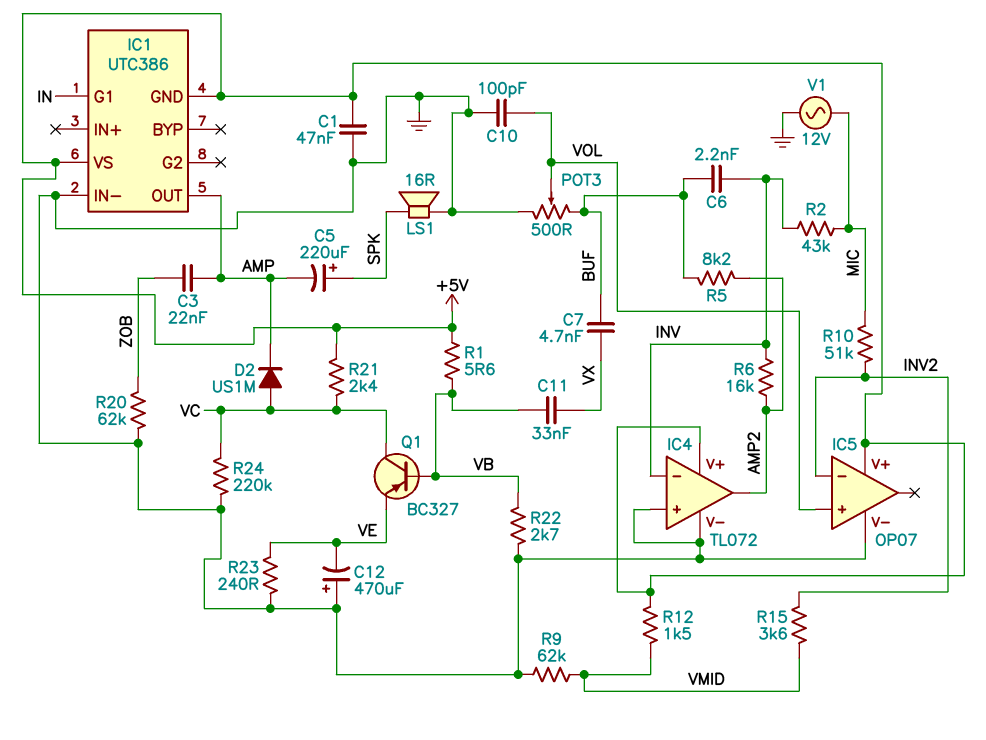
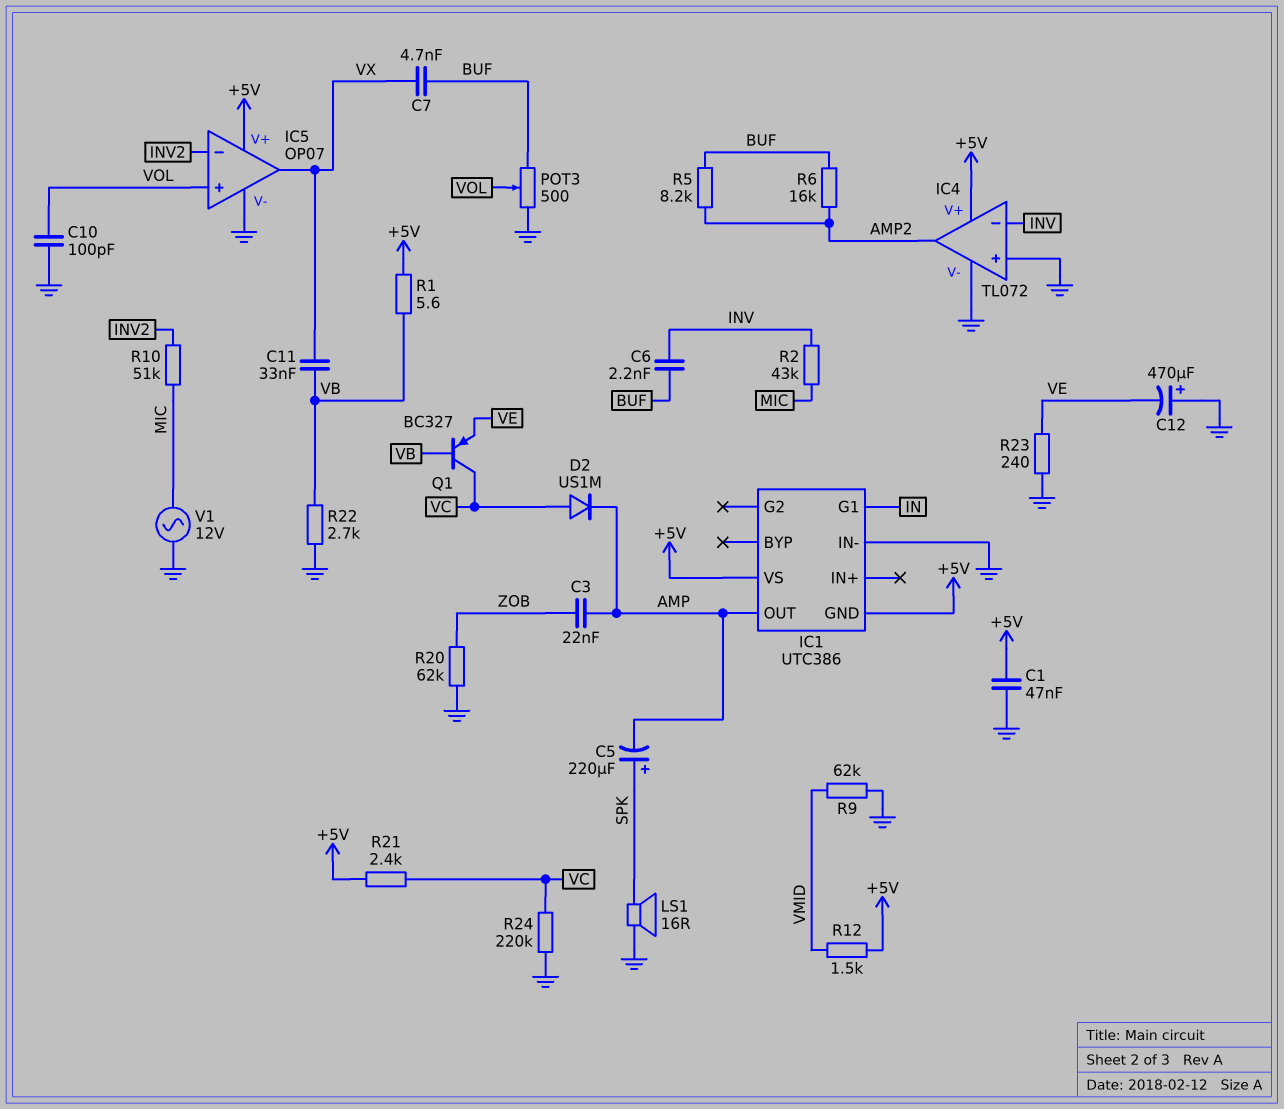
IC5 pin out: none -> VX
R6: 16k (AMP2, INV) -> 16k (AMP2, BUF)
R15: 3.6k (INV2, VMID) -> none

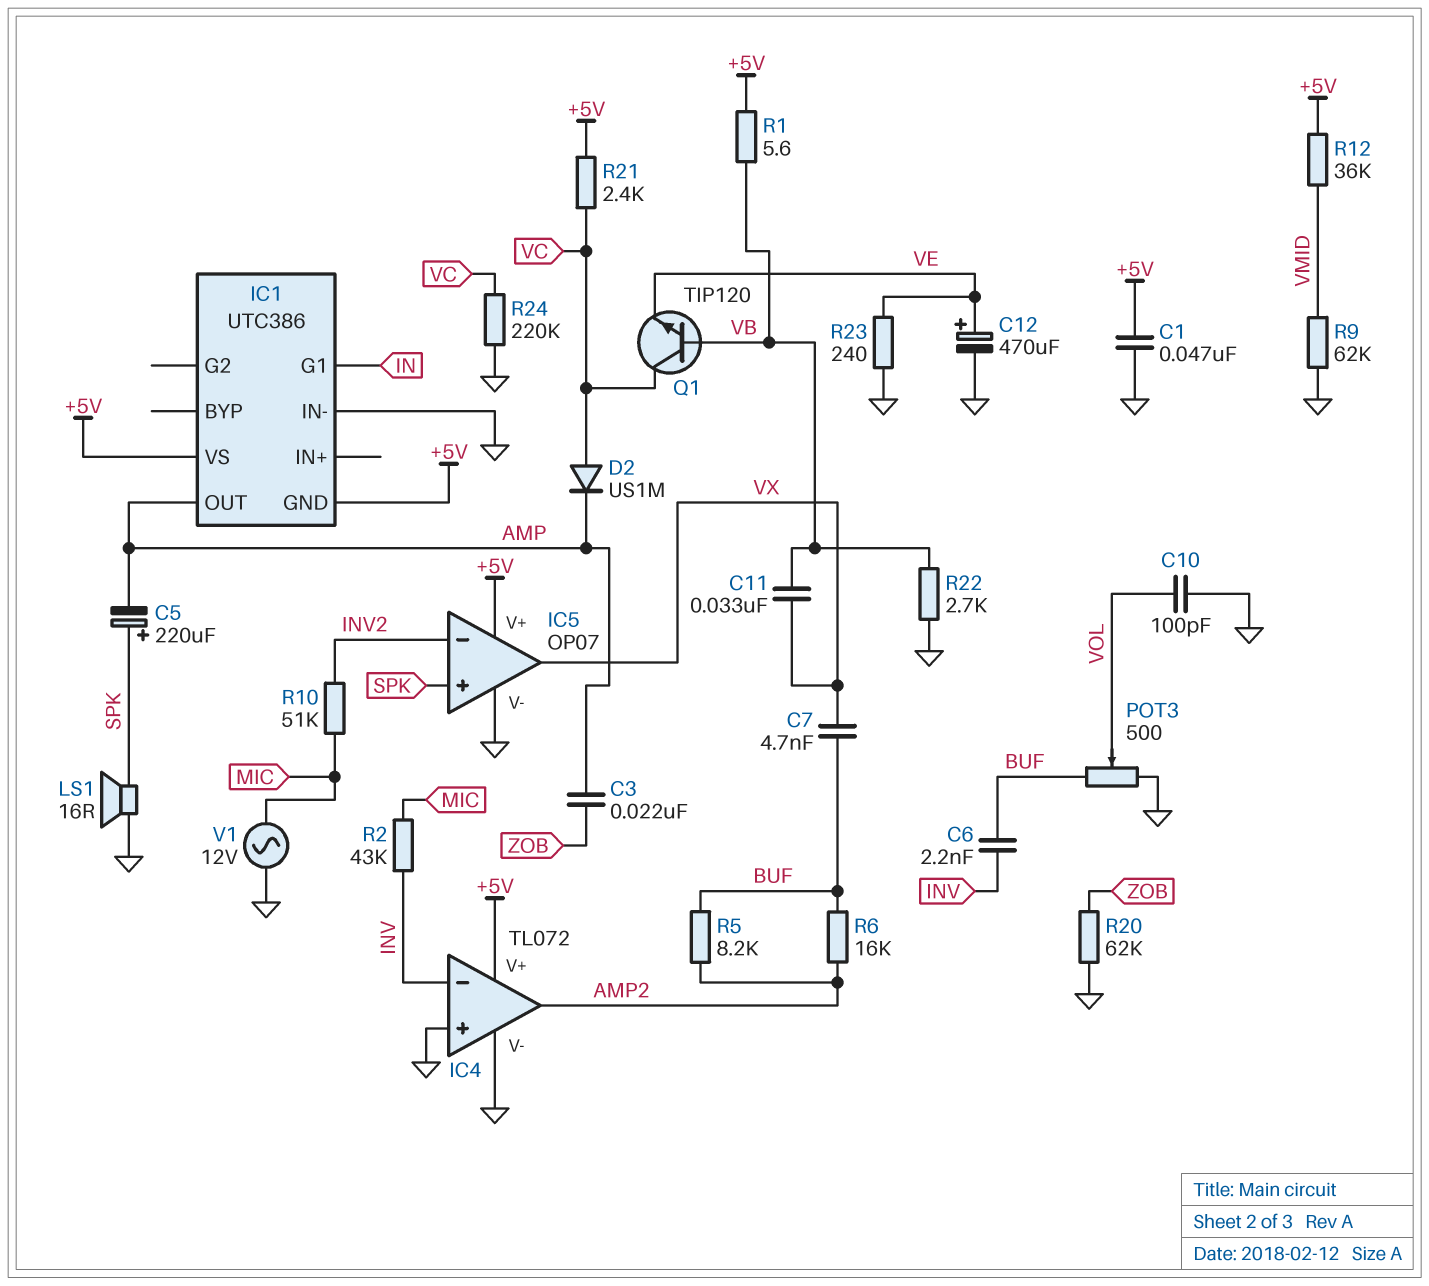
C12: 470uF (plus GND, minus VE) -> 470uF (plus VE, minus GND)
IC5 pin in+: VOL -> SPK
Q1: PNP BC327 (B VB, C VC, E VE) -> NPN TIP120 (B VB, C VC, E VE)
R12: 1.5k (+5V, VMID) -> 36k (+5V, VMID)

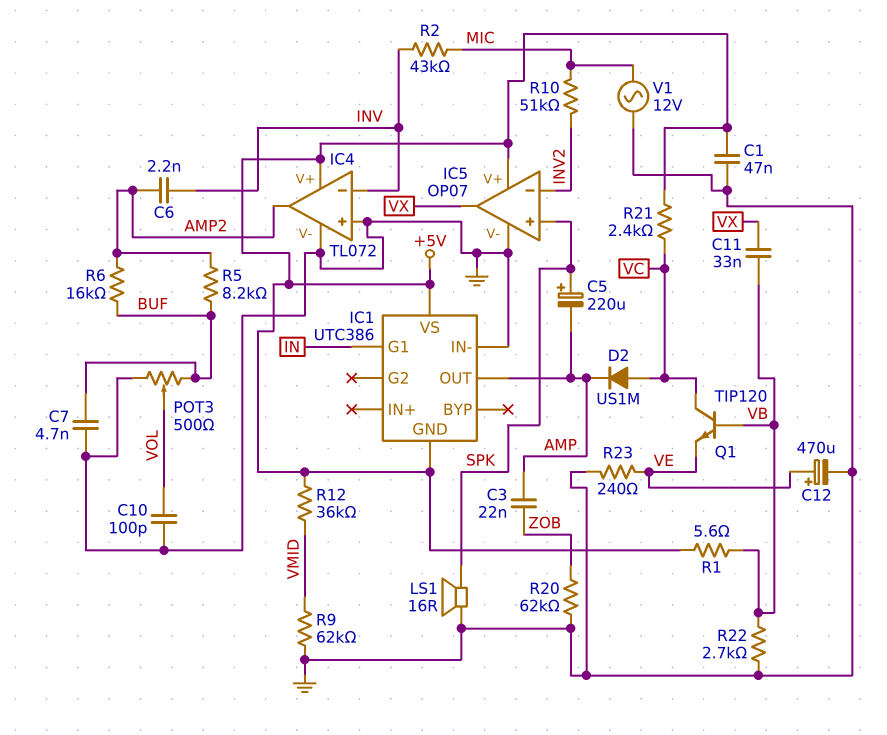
C6: 2.2nF (BUF, INV) -> 2.2nF (AMP2, INV)
C7: 4.7nF (BUF, VX) -> 4.7nF (BUF, GND)
R24: 220k (GND, VC) -> none

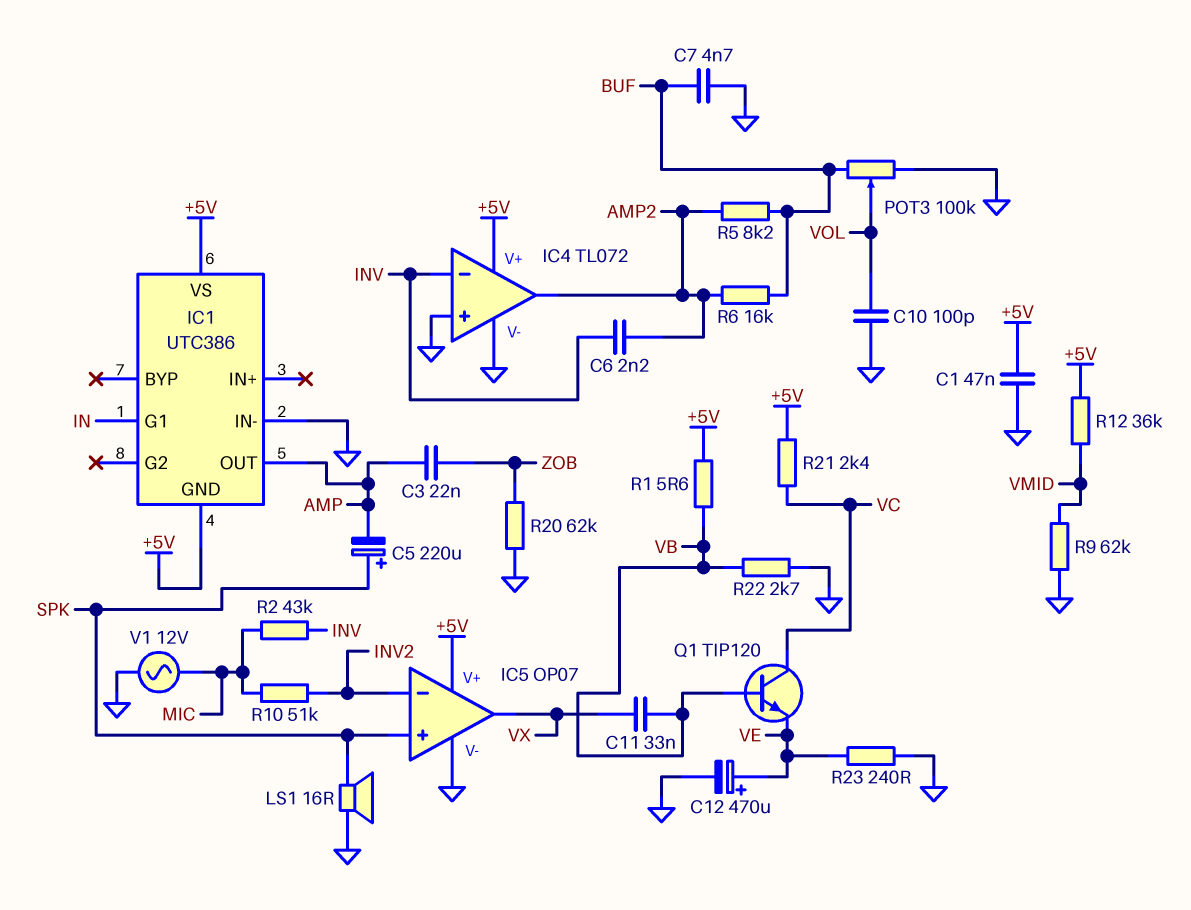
D2: diode US1M (A VC, K AMP) -> none
POT3: 500 (BUF, GND, wiper VOL) -> 100k (BUF, GND, wiper VOL)

